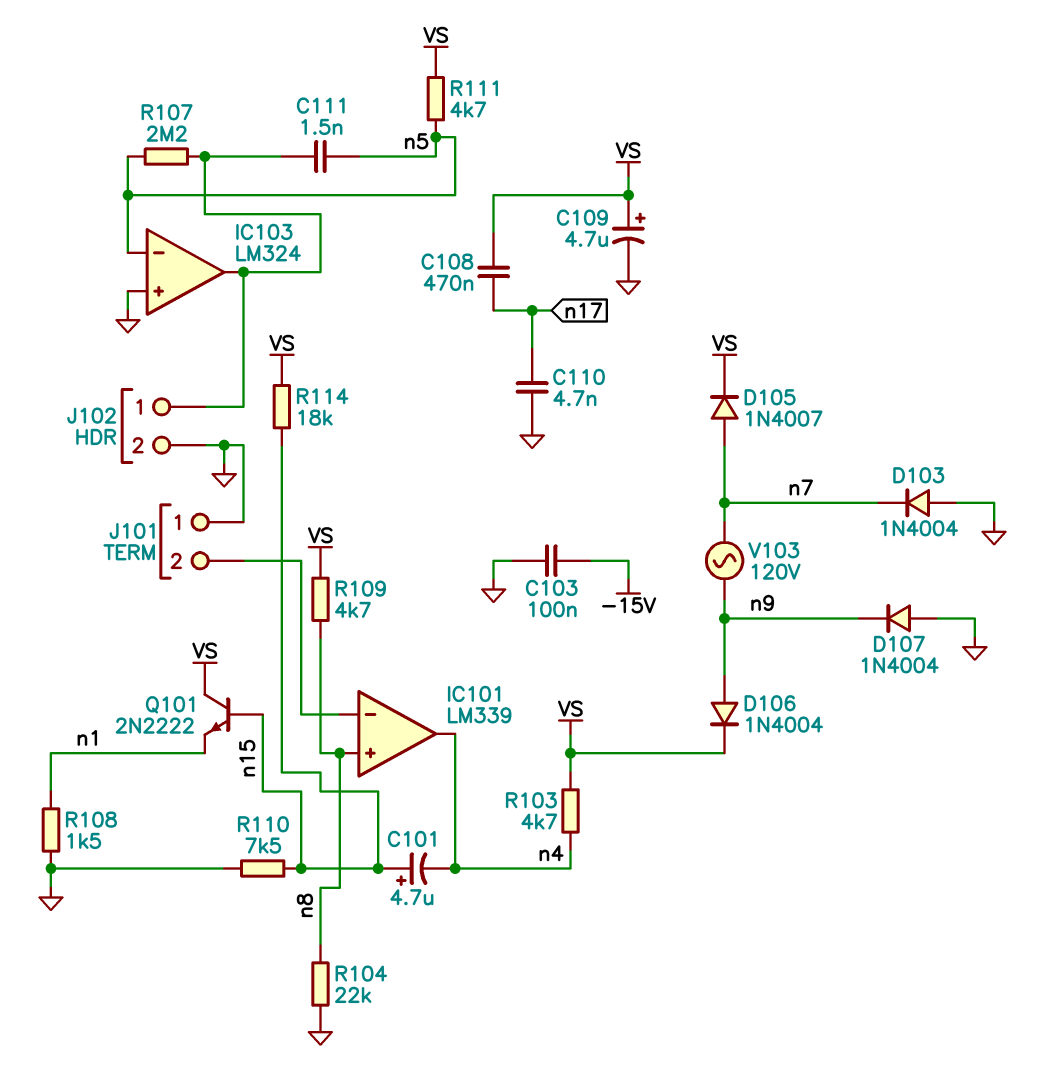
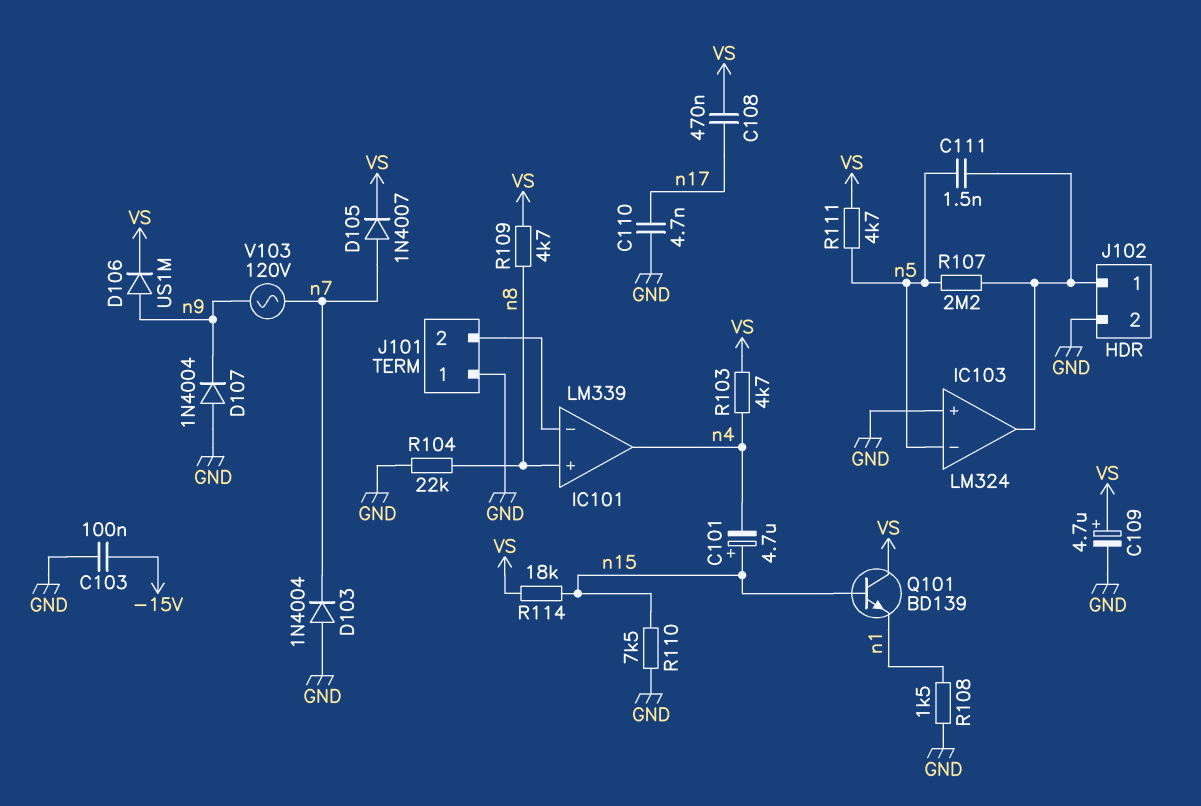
D106: diode 1N4004 (A n9, K VS) -> diode US1M (A n9, K VS)
Q101: NPN 2N2222 (B n15, C VS, E n1) -> NPN BD139 (B n15, C VS, E n1)

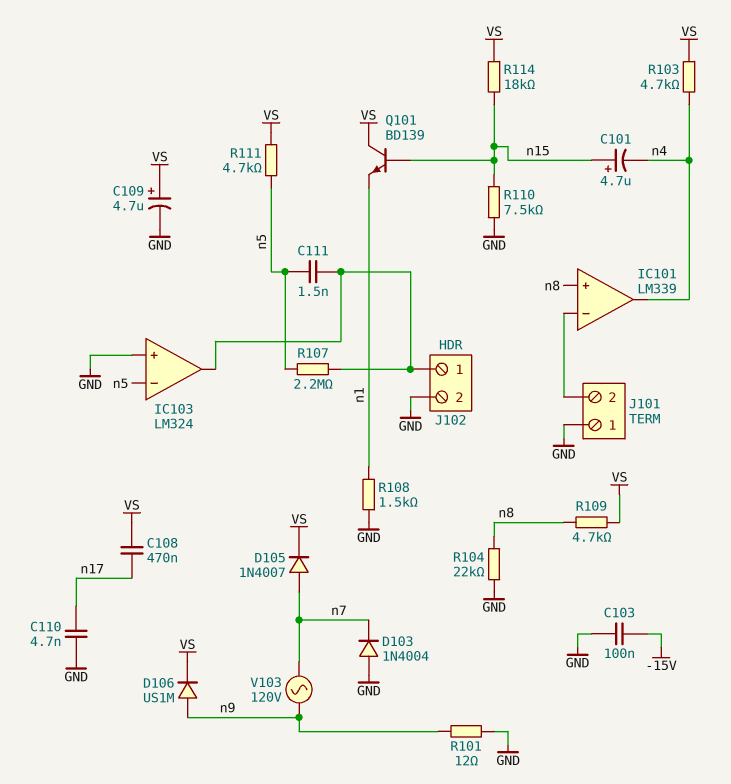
D107: diode 1N4004 (A GND, K n9) -> none
R101: none -> 12 (GND, n9)

